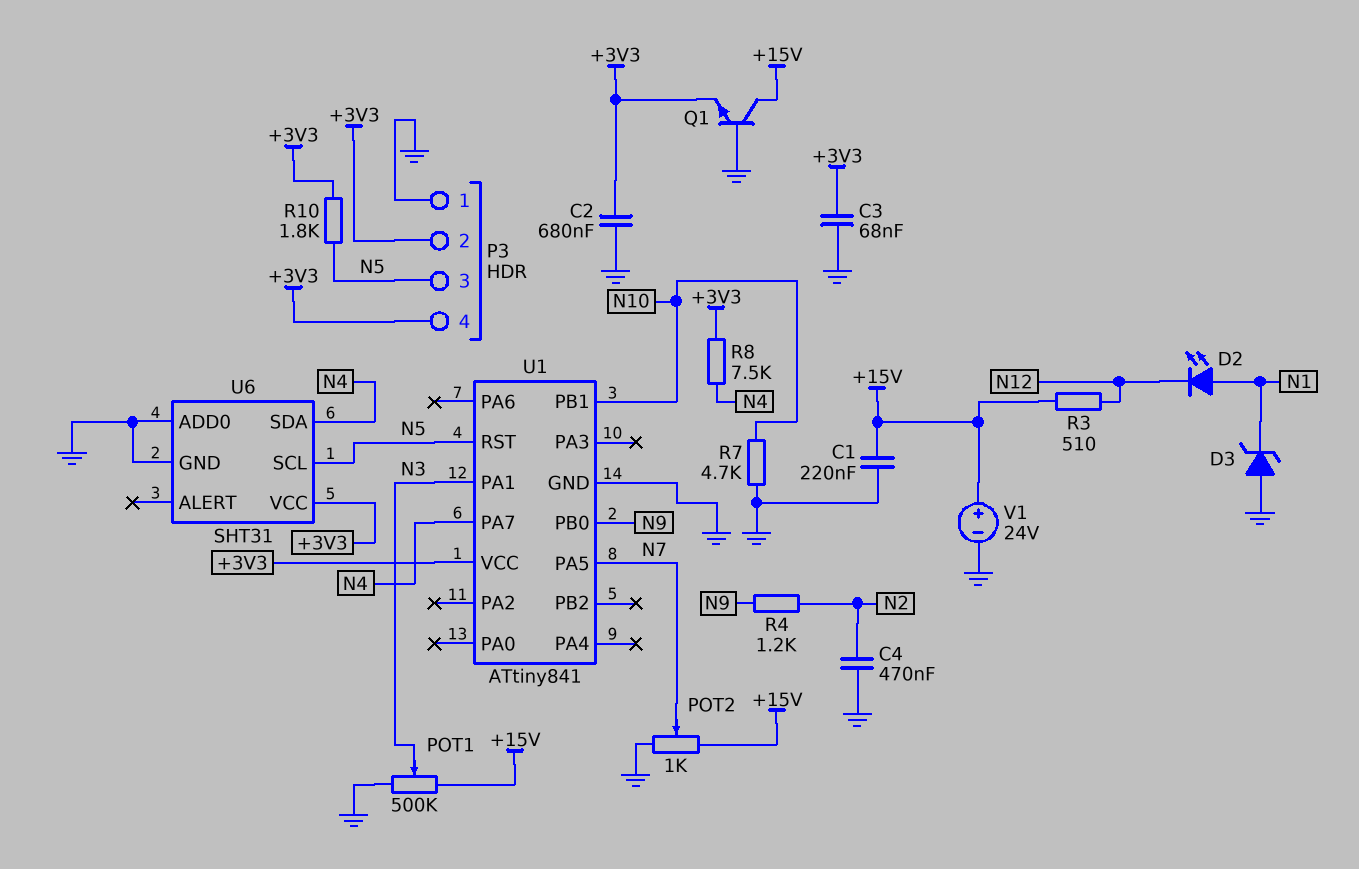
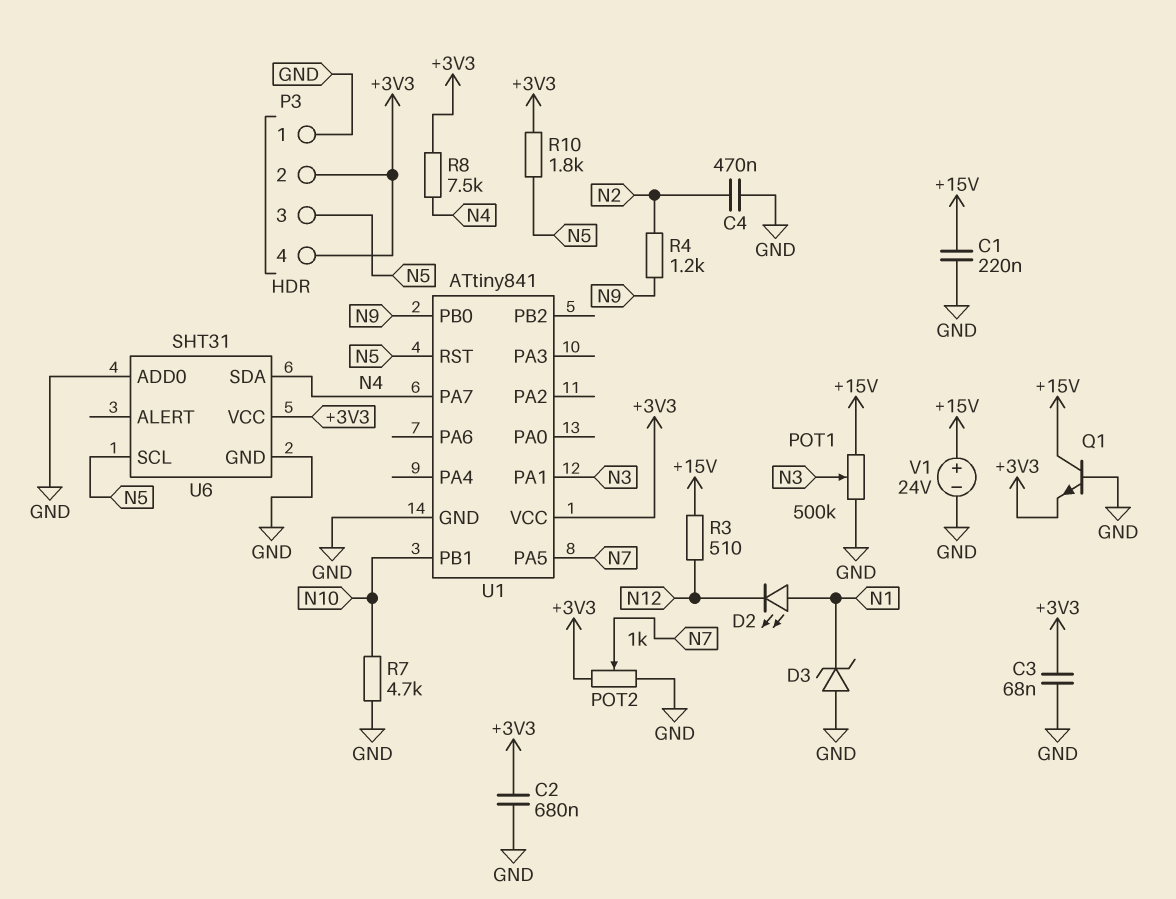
POT2: 1k (+15V, GND, wiper N7) -> 1k (+3V3, GND, wiper N7)

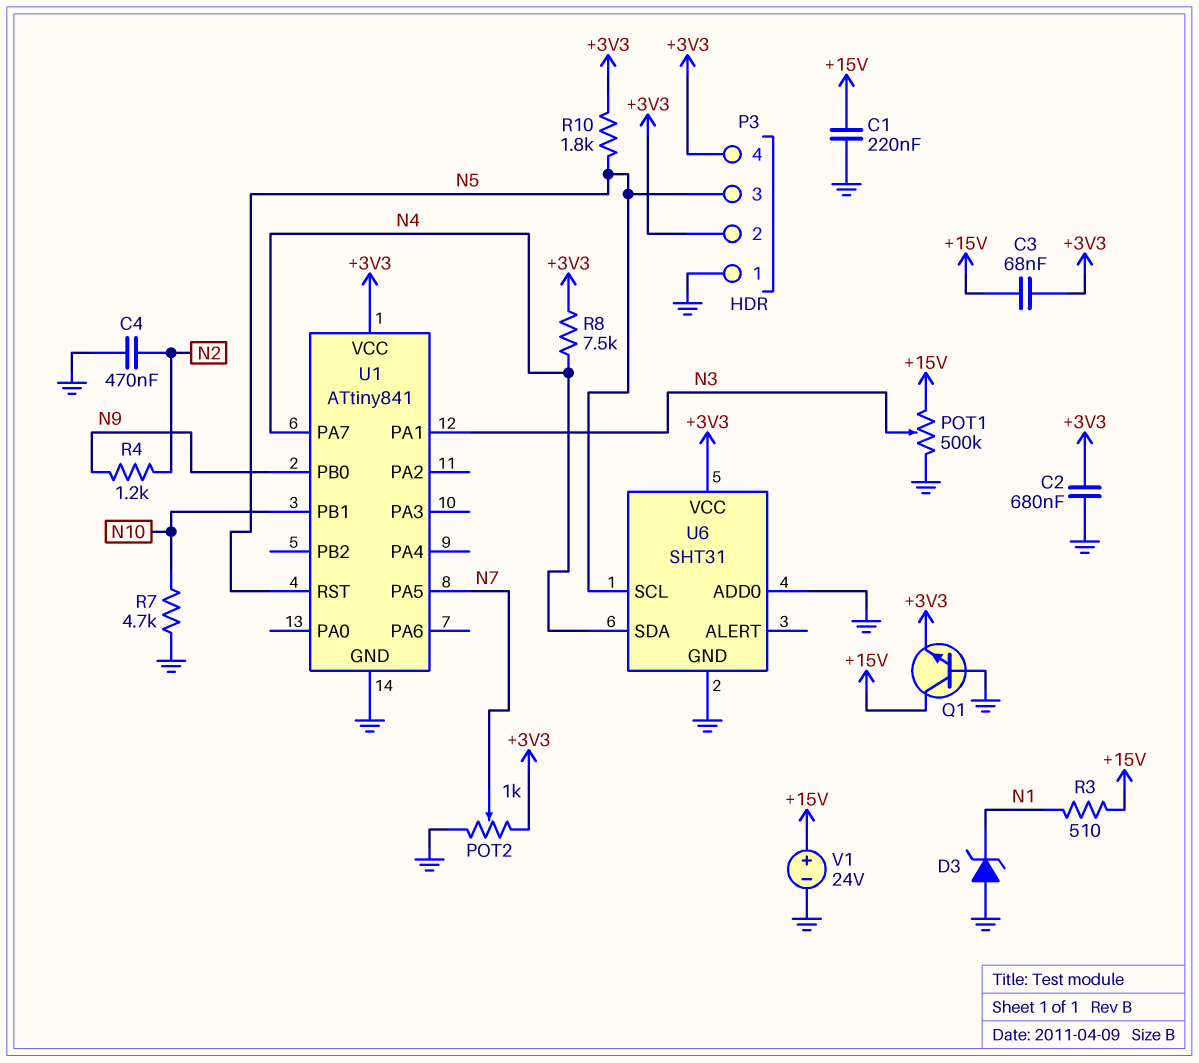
C3: 68nF (+3V3, GND) -> 68nF (+3V3, +15V)
D2: LED (A N1, K N12) -> none
R3: 510 (+15V, N12) -> 510 (+15V, N1)

